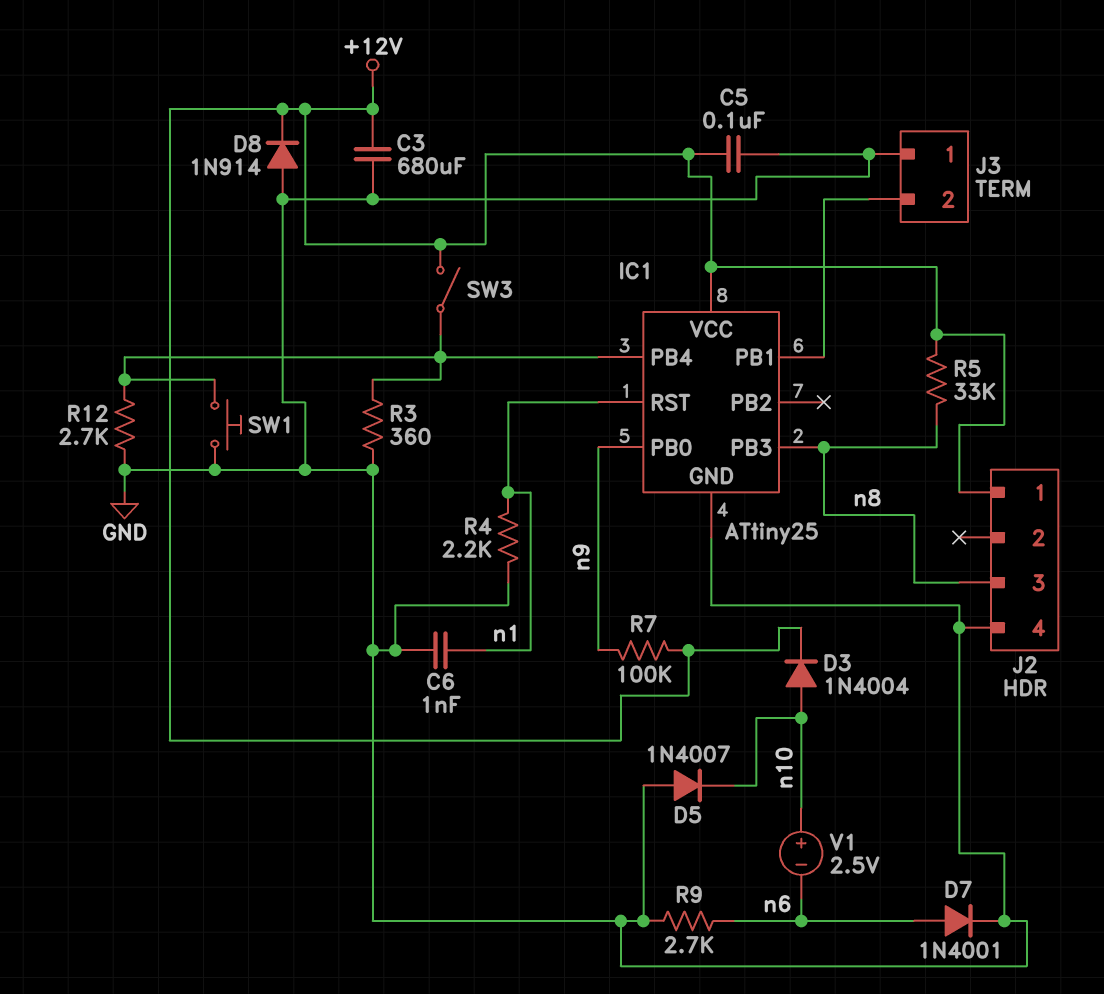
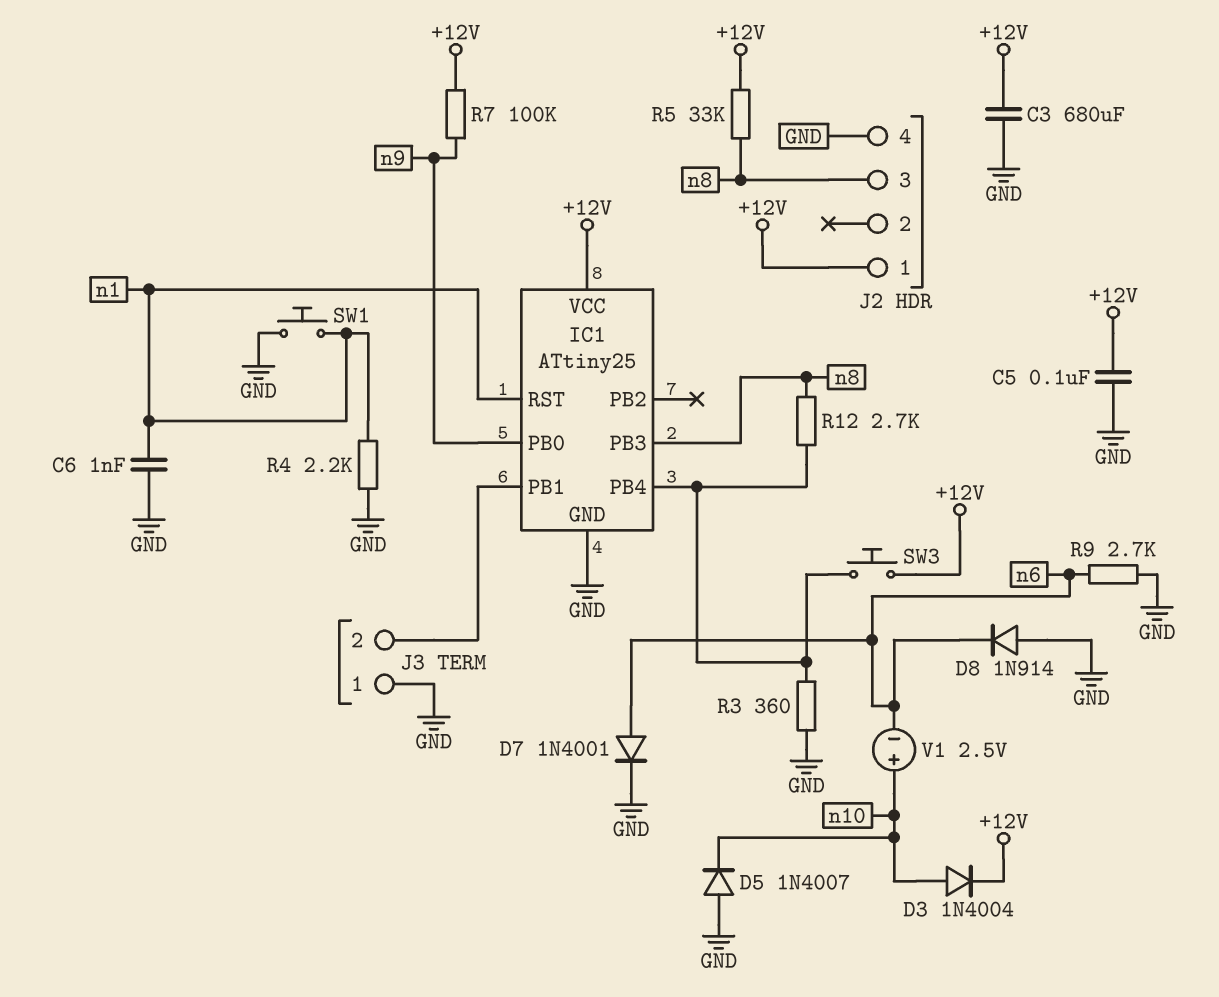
D8: diode 1N914 (A GND, K +12V) -> diode 1N914 (A GND, K n6)
R12: 2.7k (GND, IC1/PB4) -> 2.7k (IC1/PB4, n8)
SW1: button (GND, IC1/PB4) -> button (GND, n1)
SW3: switch (+12V, IC1/PB4) -> button (+12V, IC1/PB4)

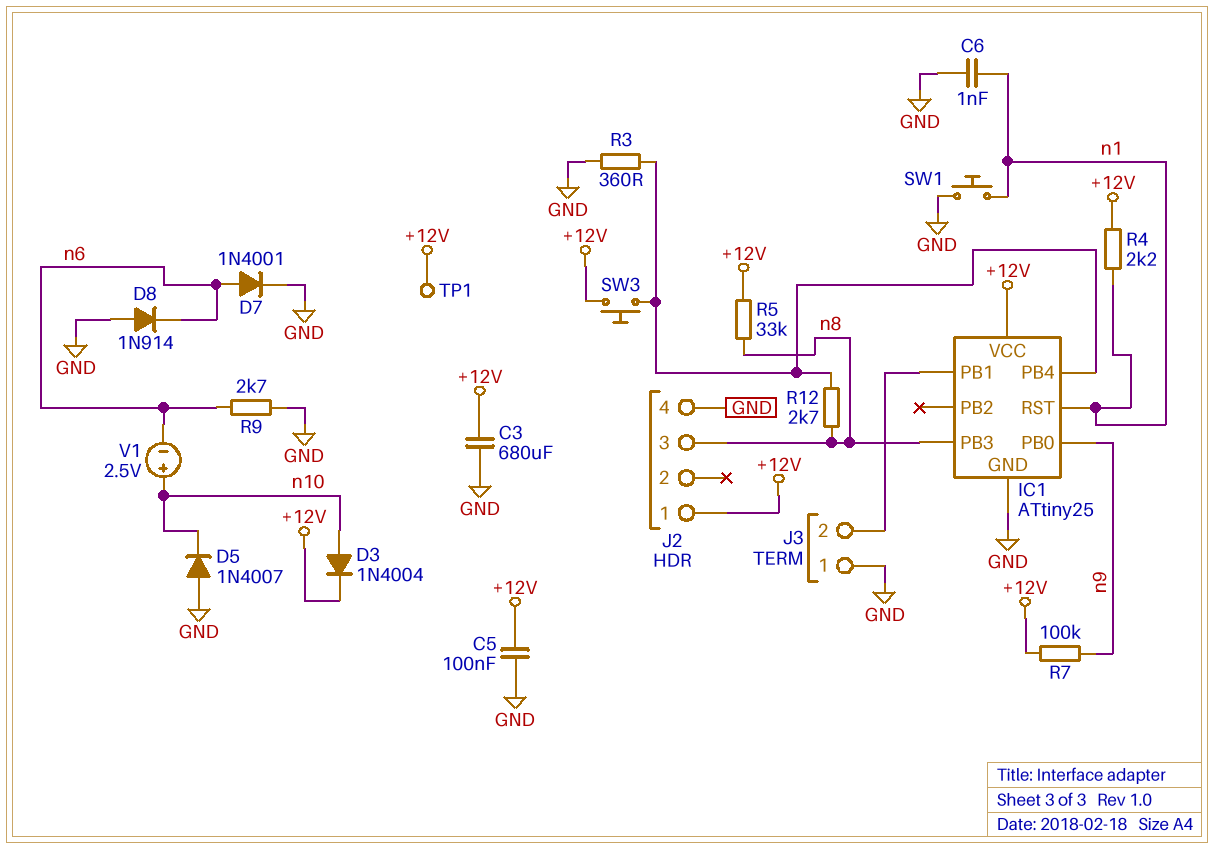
R4: 2.2k (GND, n1) -> 2.2k (+12V, n1)
TP1: none -> test point (+12V)

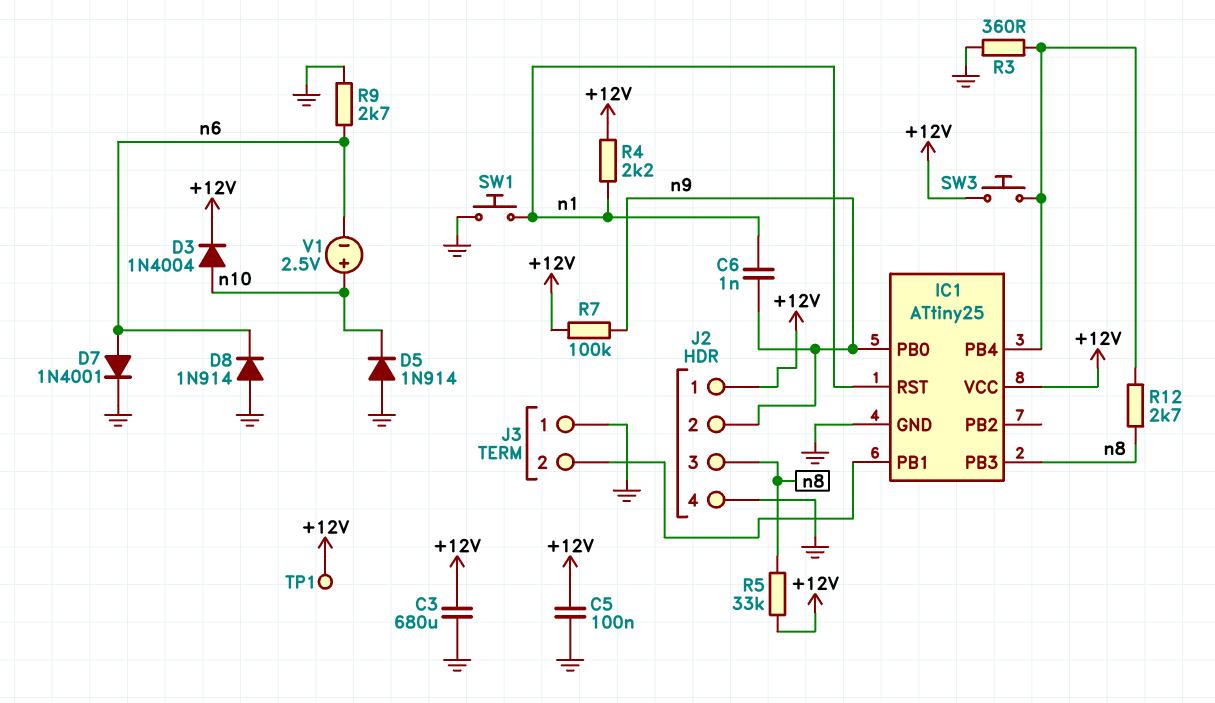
C6: 1nF (GND, n1) -> 1nF (n1, n9)
D5: diode 1N4007 (A GND, K n10) -> diode 1N914 (A GND, K n10)
J2 pin 2: none -> n9

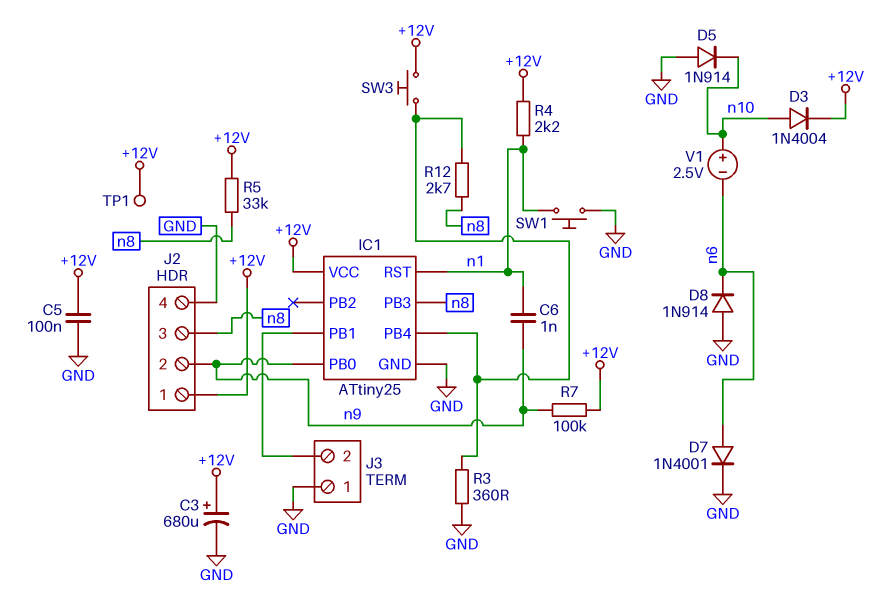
C3: 680uF (+12V, GND) -> 680uF (plus +12V, minus GND)
R9: 2.7k (GND, n6) -> none

